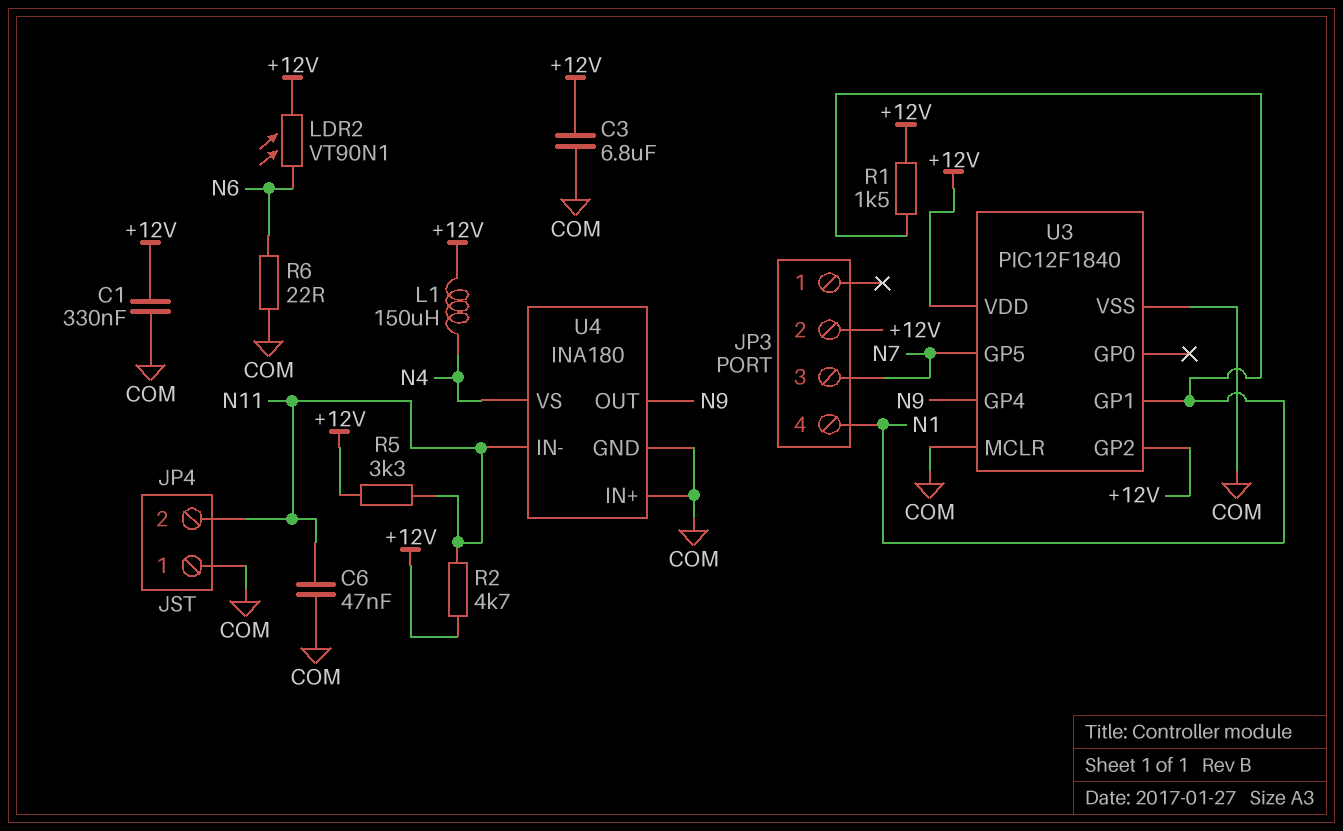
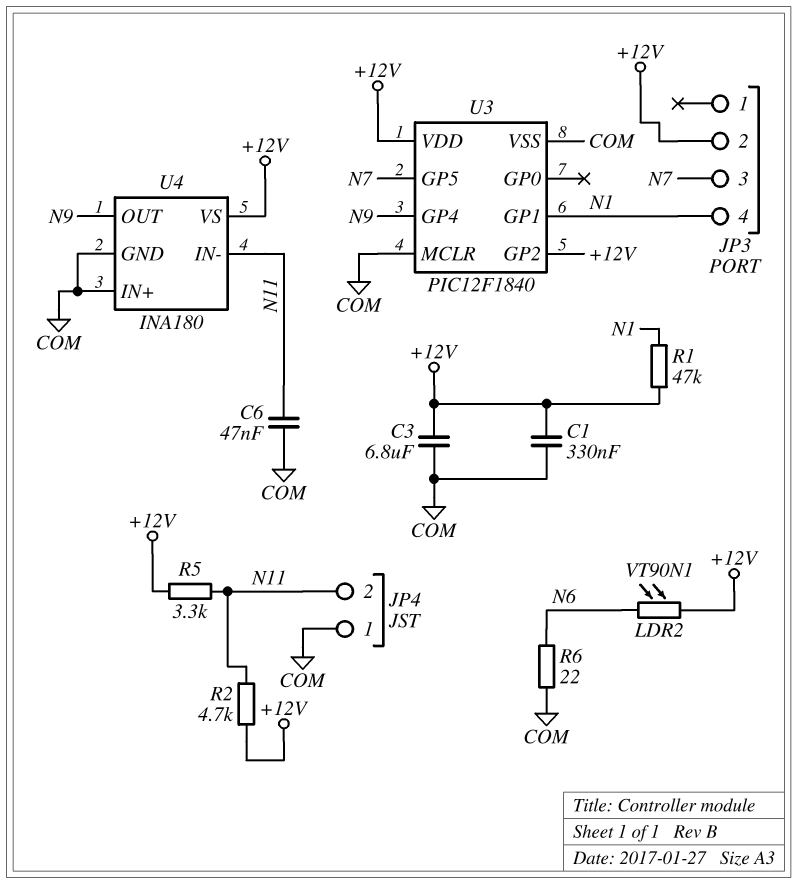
L1: 150uH (+12V, N4) -> none
R1: 1.5k (+12V, N1) -> 47k (+12V, N1)
U4 pin VS: N4 -> +12V

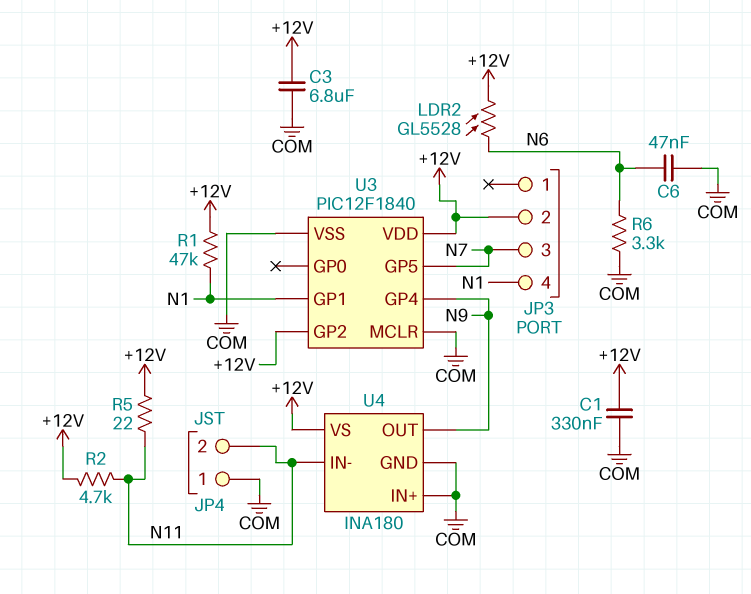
C6: 47nF (COM, N11) -> 47nF (COM, N6)
LDR2: VT90N1 (+12V, N6) -> GL5528 (+12V, N6)
R5: 3.3k (+12V, N11) -> 22 (+12V, N11)
R6: 22 (COM, N6) -> 3.3k (COM, N6)

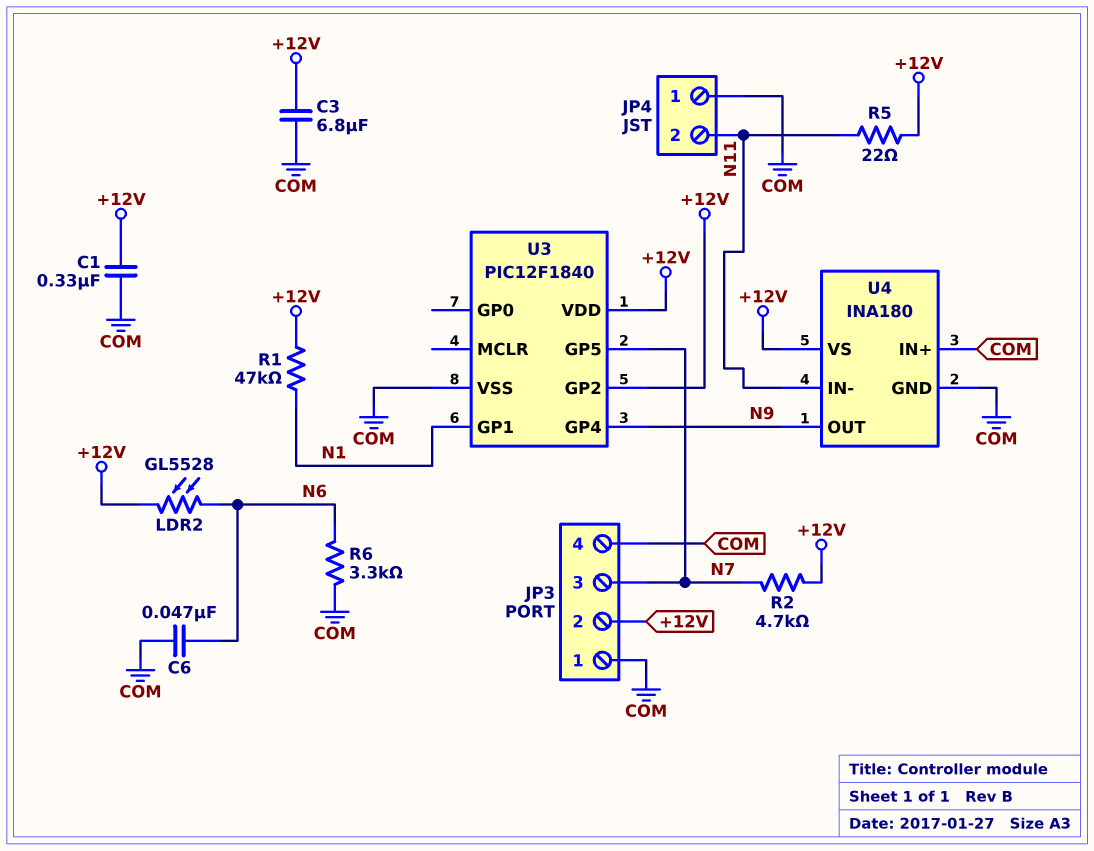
JP3 pin 1: none -> COM
JP3 pin 4: N1 -> COM
R2: 4.7k (+12V, N11) -> 4.7k (+12V, N7)
U3 pin MCLR: COM -> none

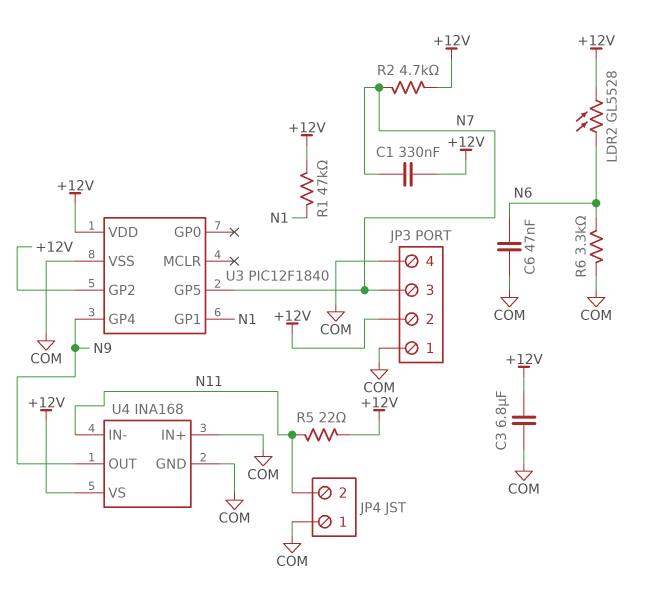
C1: 330nF (+12V, COM) -> 330nF (+12V, N7)
U4: INA180 -> INA168

